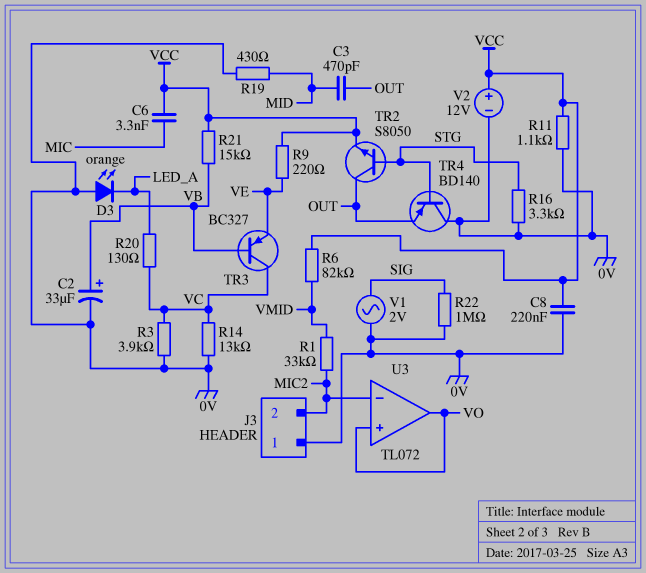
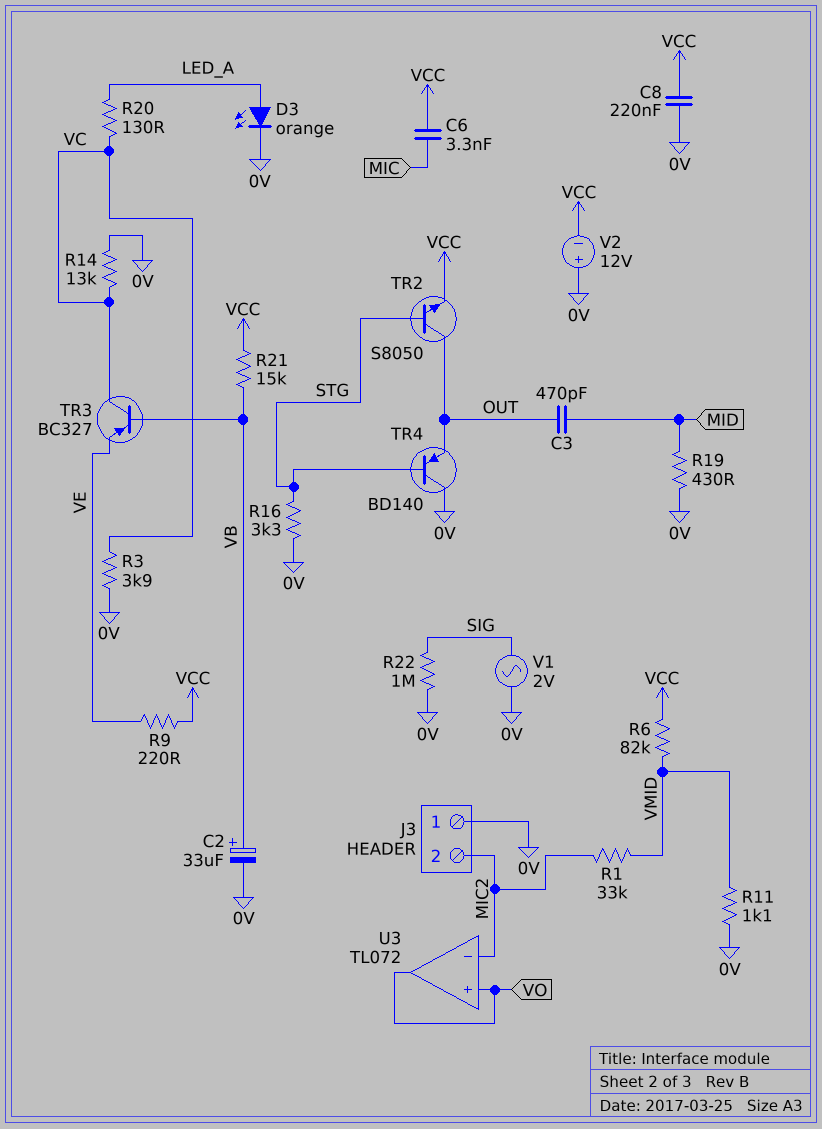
D3: LED orange (A 0V, K LED_A) -> LED orange (A LED_A, K 0V)
R11: 1.1k (0V, VCC) -> 1.1k (0V, VMID)
V2: 12V (plus VCC, minus 0V) -> 12V (plus 0V, minus VCC)

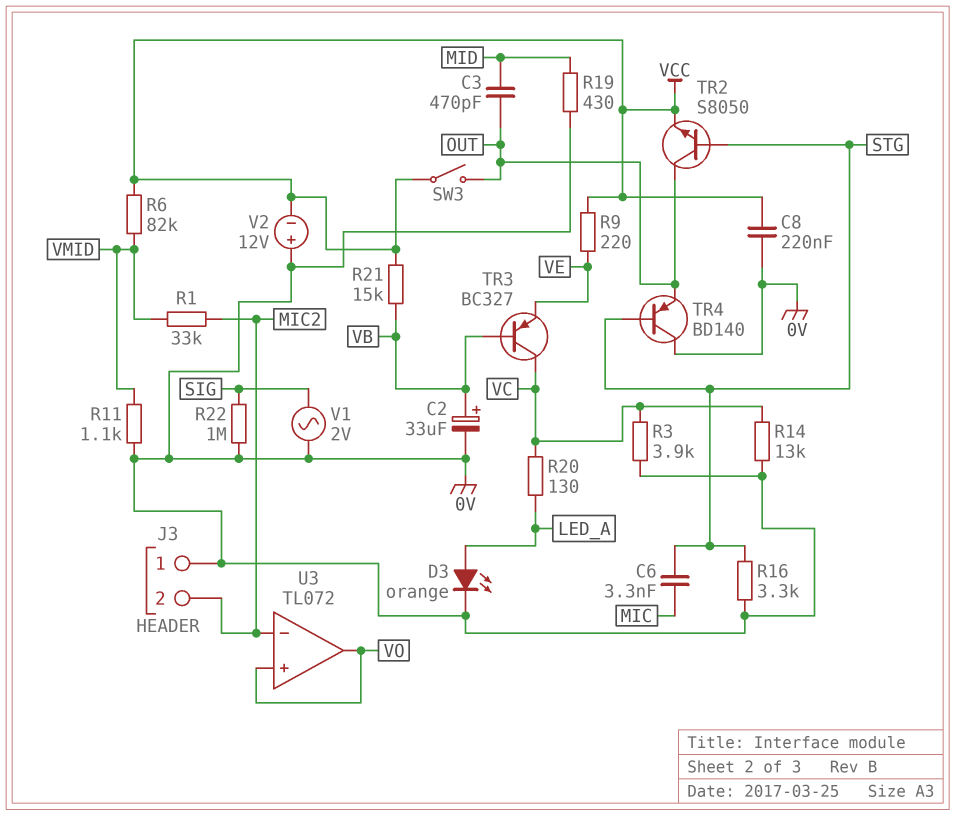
C6: 3.3nF (MIC, VCC) -> 3.3nF (MIC, STG)
SW3: none -> switch (OUT, VCC)

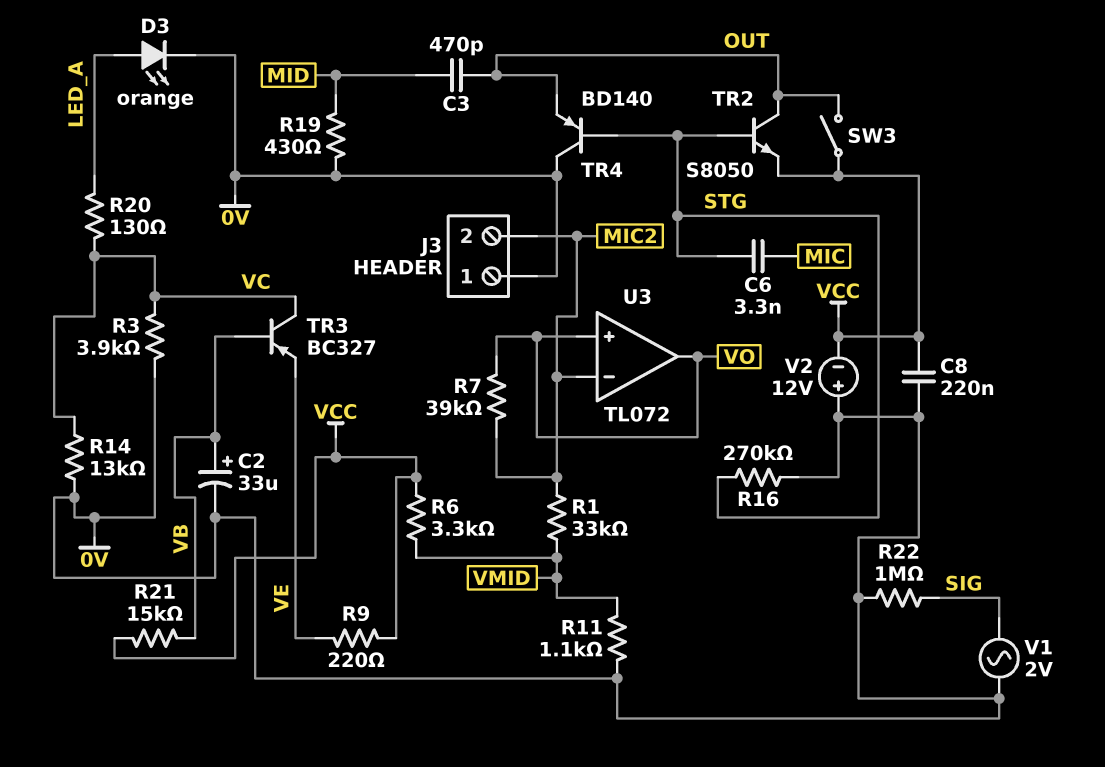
R6: 82k (VCC, VMID) -> 3.3k (VCC, VMID)
R7: none -> 39k (MIC2, VO)
R16: 3.3k (0V, STG) -> 270k (0V, STG)

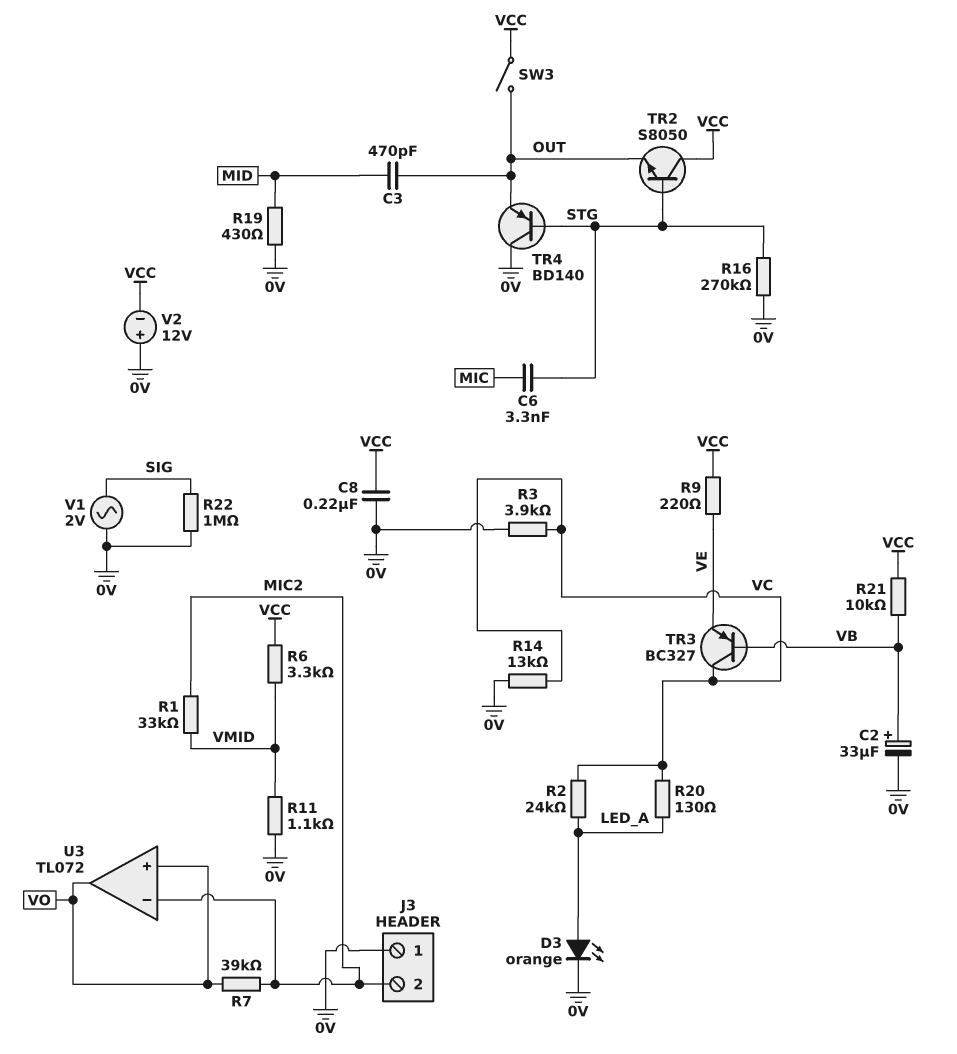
R2: none -> 24k (LED_A, VC)
R21: 15k (VB, VCC) -> 10k (VB, VCC)
TR2: NPN S8050 (B STG, C OUT, E VCC) -> NPN S8050 (B STG, C VCC, E OUT)

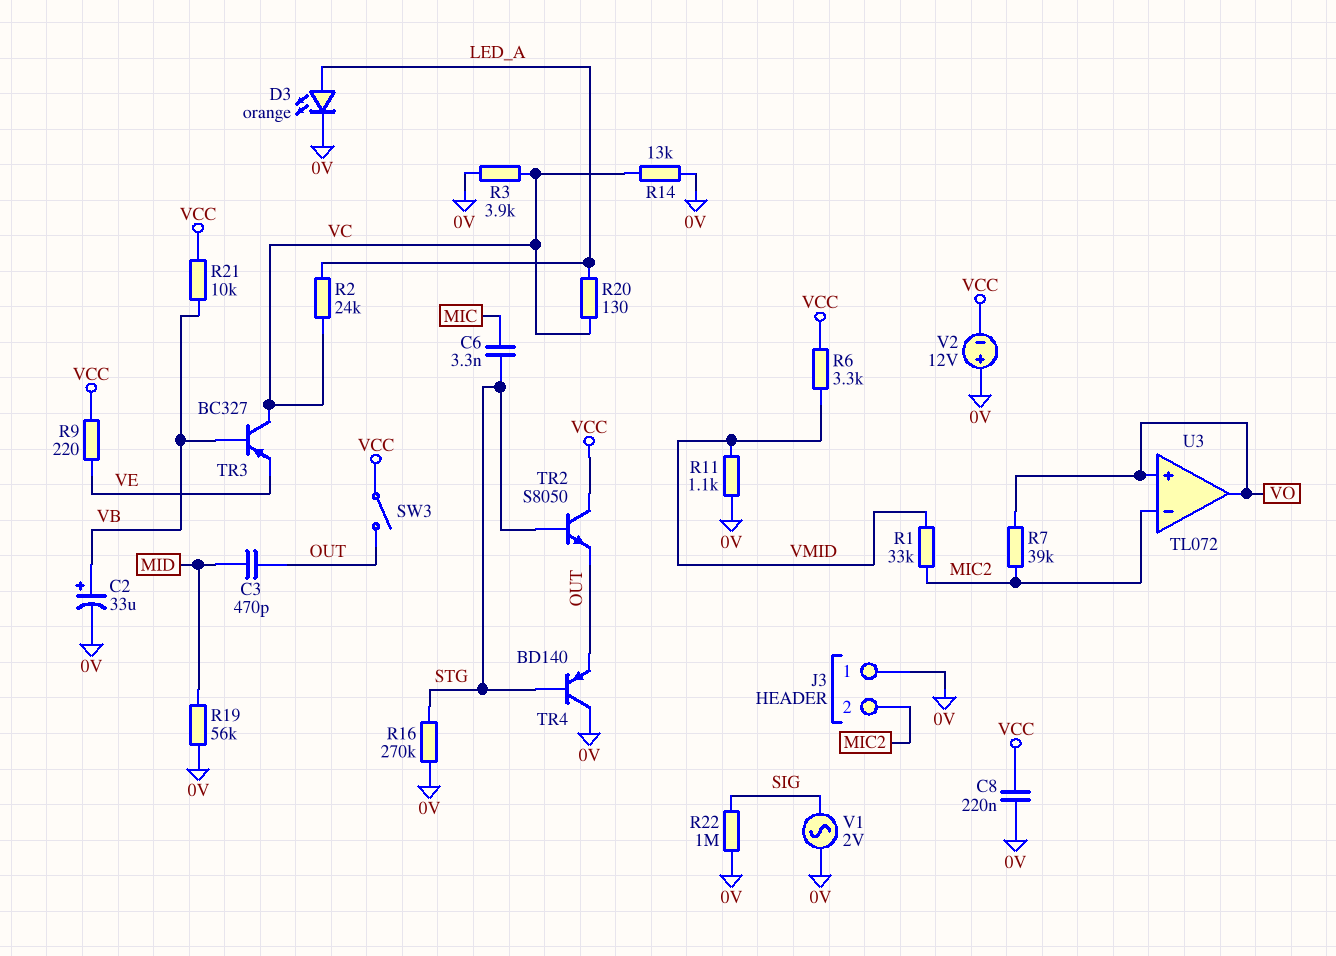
R19: 430 (0V, MID) -> 56k (0V, MID)

